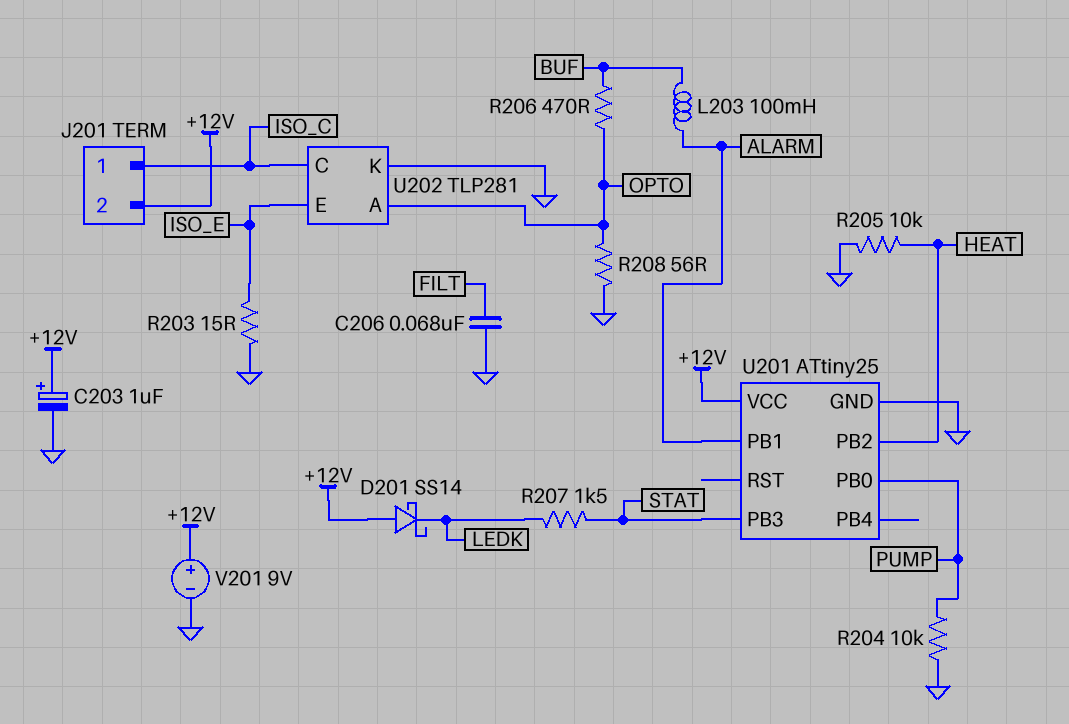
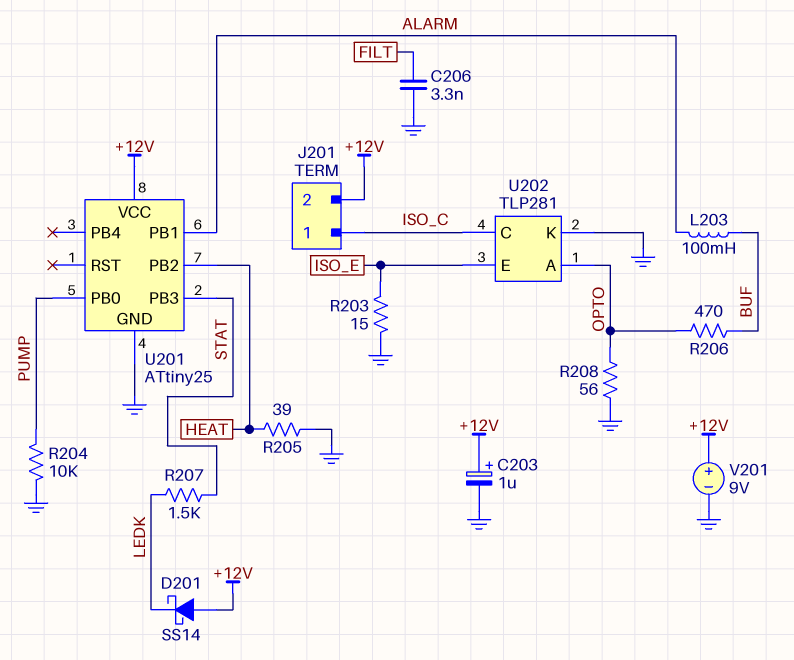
C206: 68nF (FILT, GND) -> 3.3nF (FILT, GND)
R205: 10k (GND, HEAT) -> 39 (GND, HEAT)

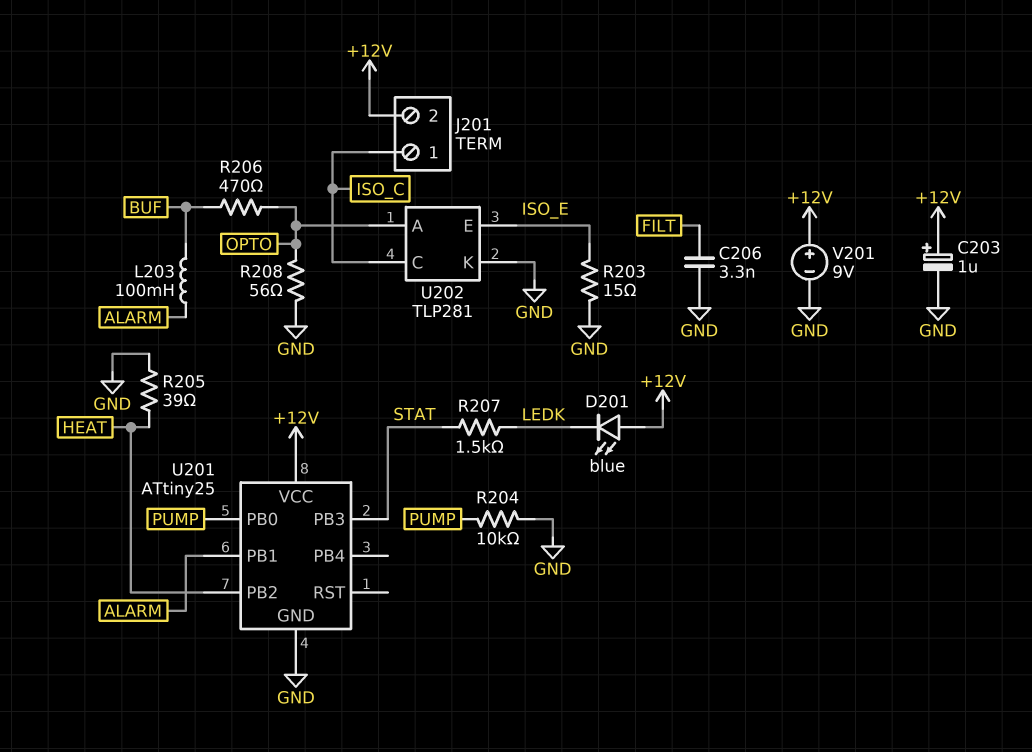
D201: schottky SS14 (A +12V, K LEDK) -> LED blue (A +12V, K LEDK)

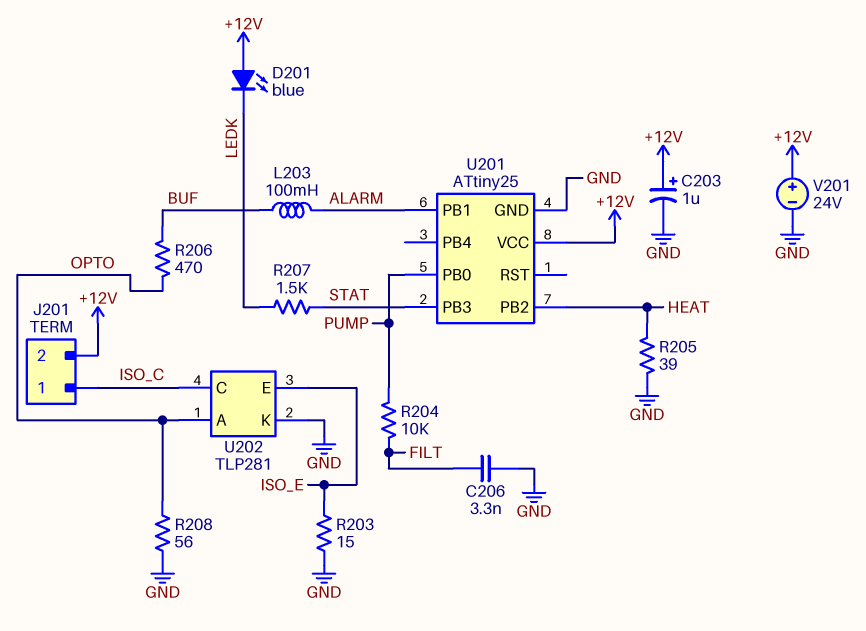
R204: 10k (GND, PUMP) -> 10k (FILT, PUMP)
V201: 9V (plus +12V, minus GND) -> 24V (plus +12V, minus GND)

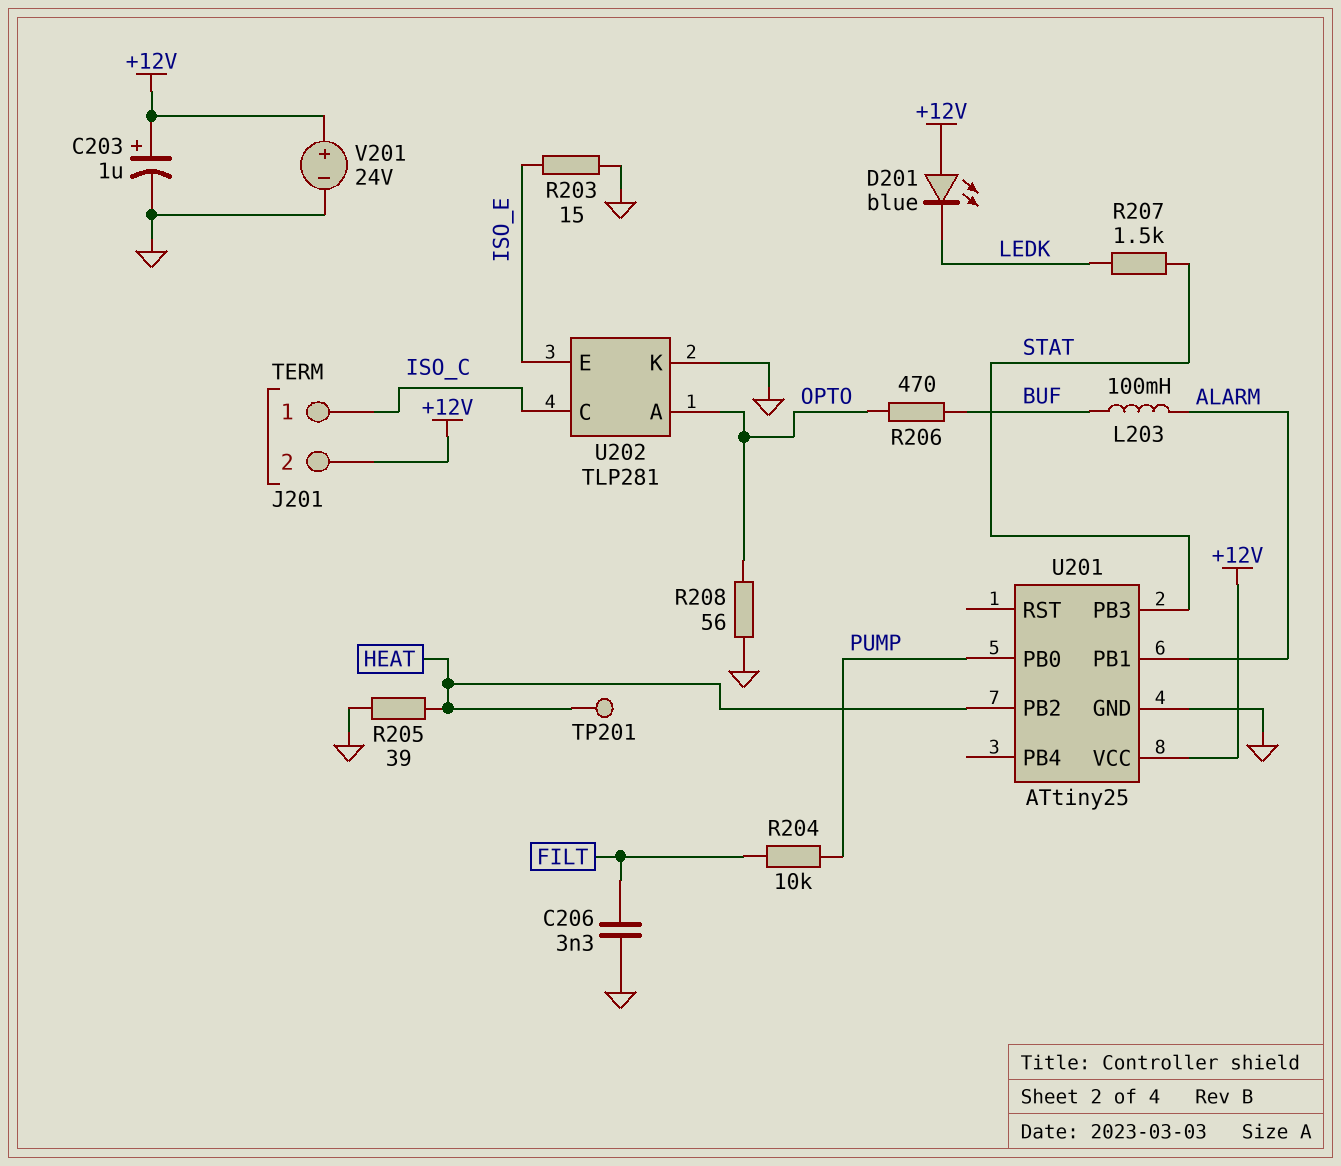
TP201: none -> test point (HEAT)

